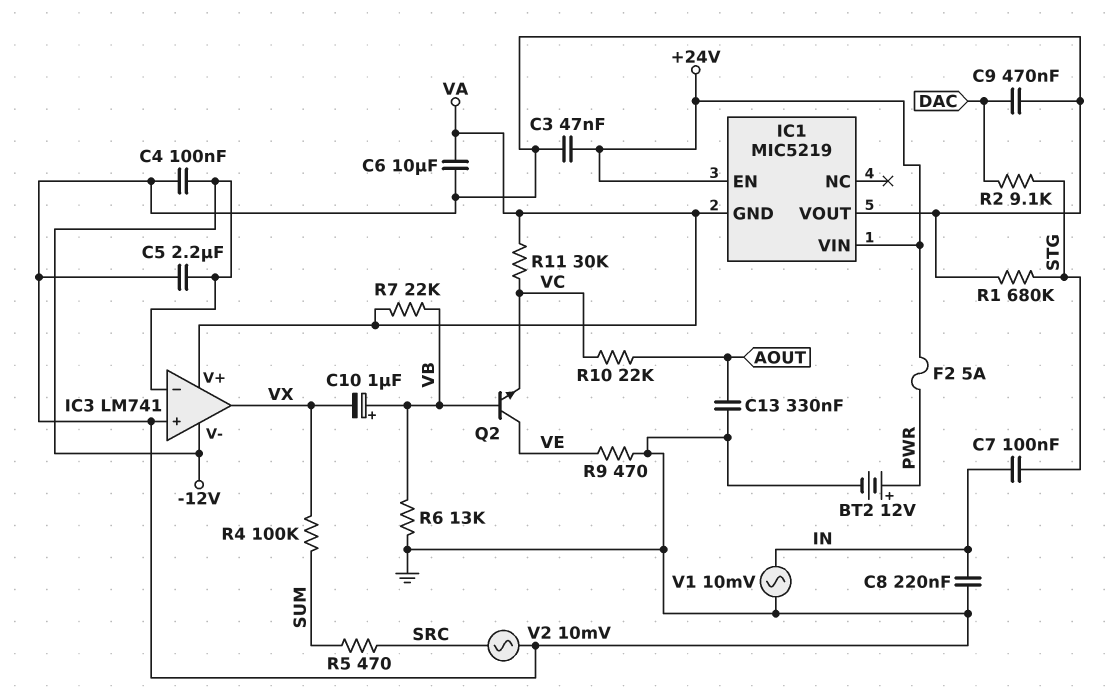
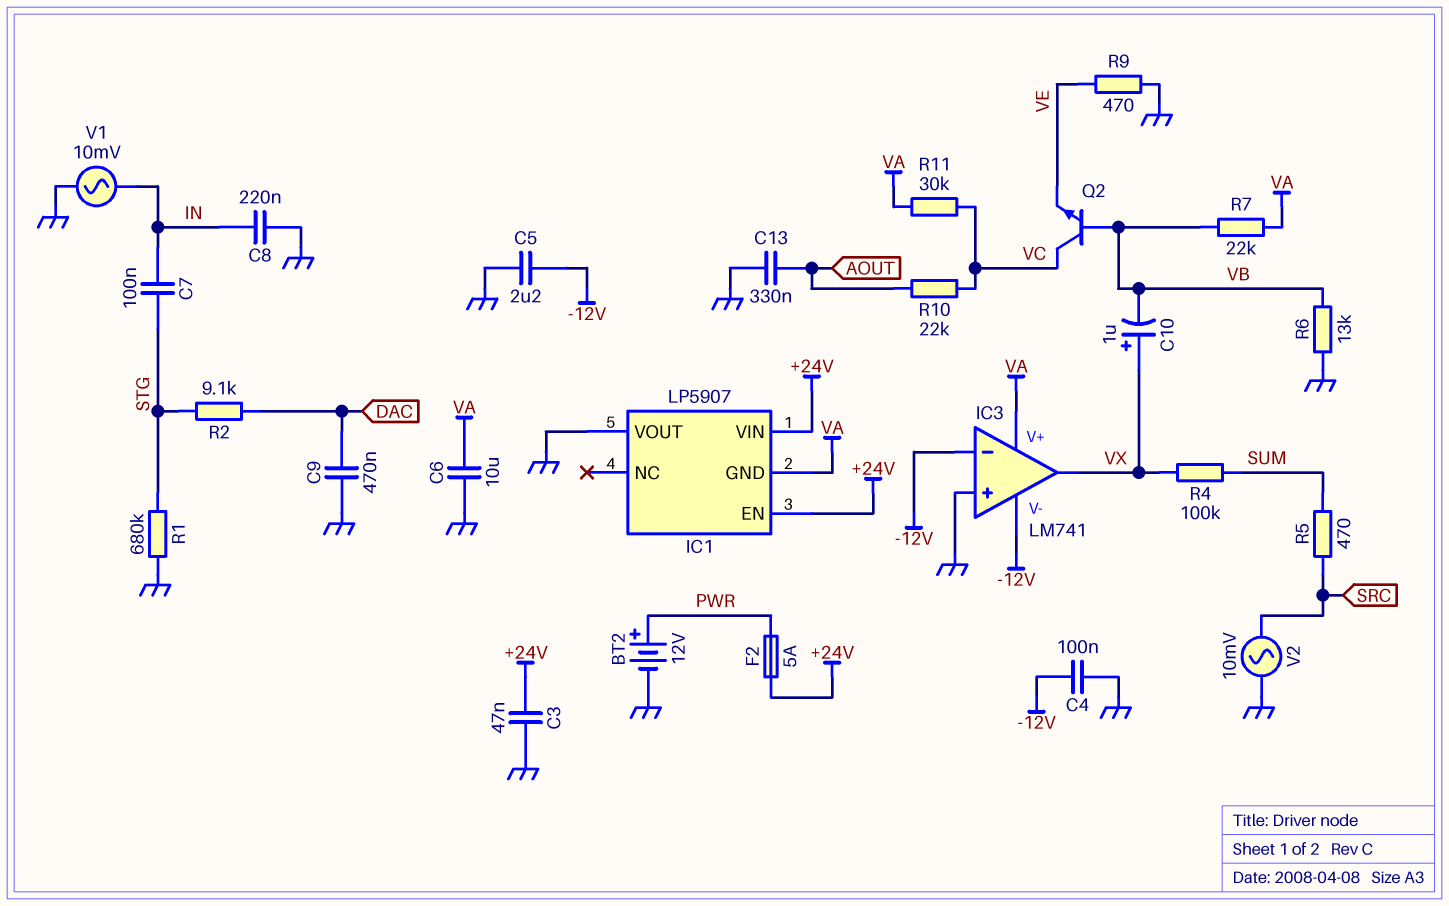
C10: 1uF (plus VB, minus VX) -> 1uF (plus VX, minus VB)
IC1: MIC5219 -> LP5907
Q2: NPN (B VB, C VE, E VC) -> NPN (B VB, C VC, E VE)

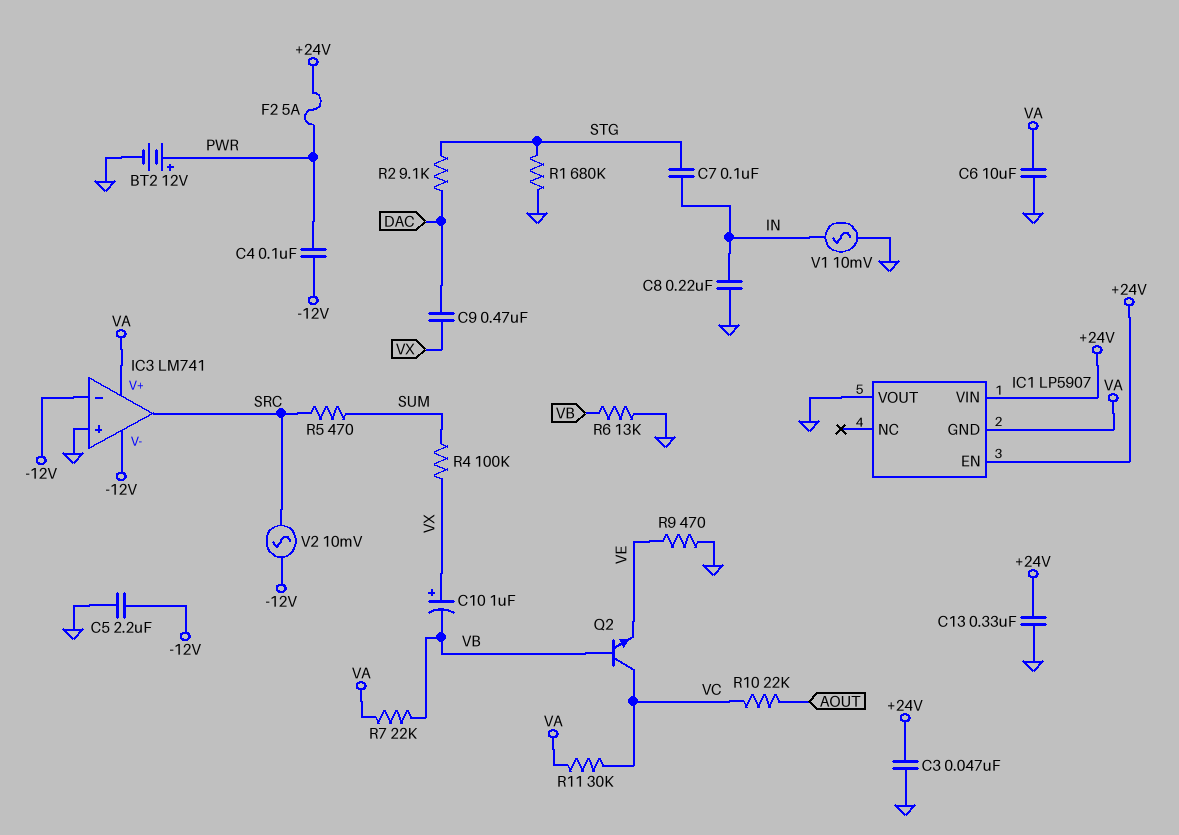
C4: 100nF (-12V, GND) -> 100nF (-12V, PWR)
C9: 470nF (DAC, GND) -> 470nF (DAC, VX)
C13: 330nF (AOUT, GND) -> 330nF (+24V, GND)
IC3 pin out: VX -> SRC
V2: AC 10mV (GND, SRC) -> AC 10mV (-12V, SRC)

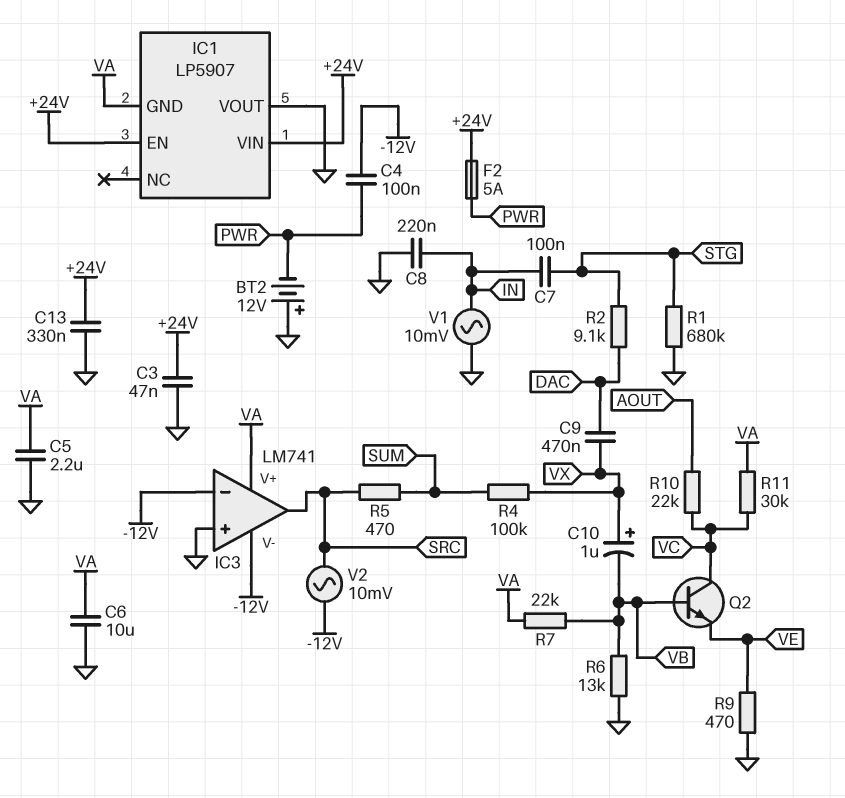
BT2: 12V (plus PWR, minus GND) -> 12V (plus GND, minus PWR)
C5: 2.2uF (-12V, GND) -> 2.2uF (GND, VA)

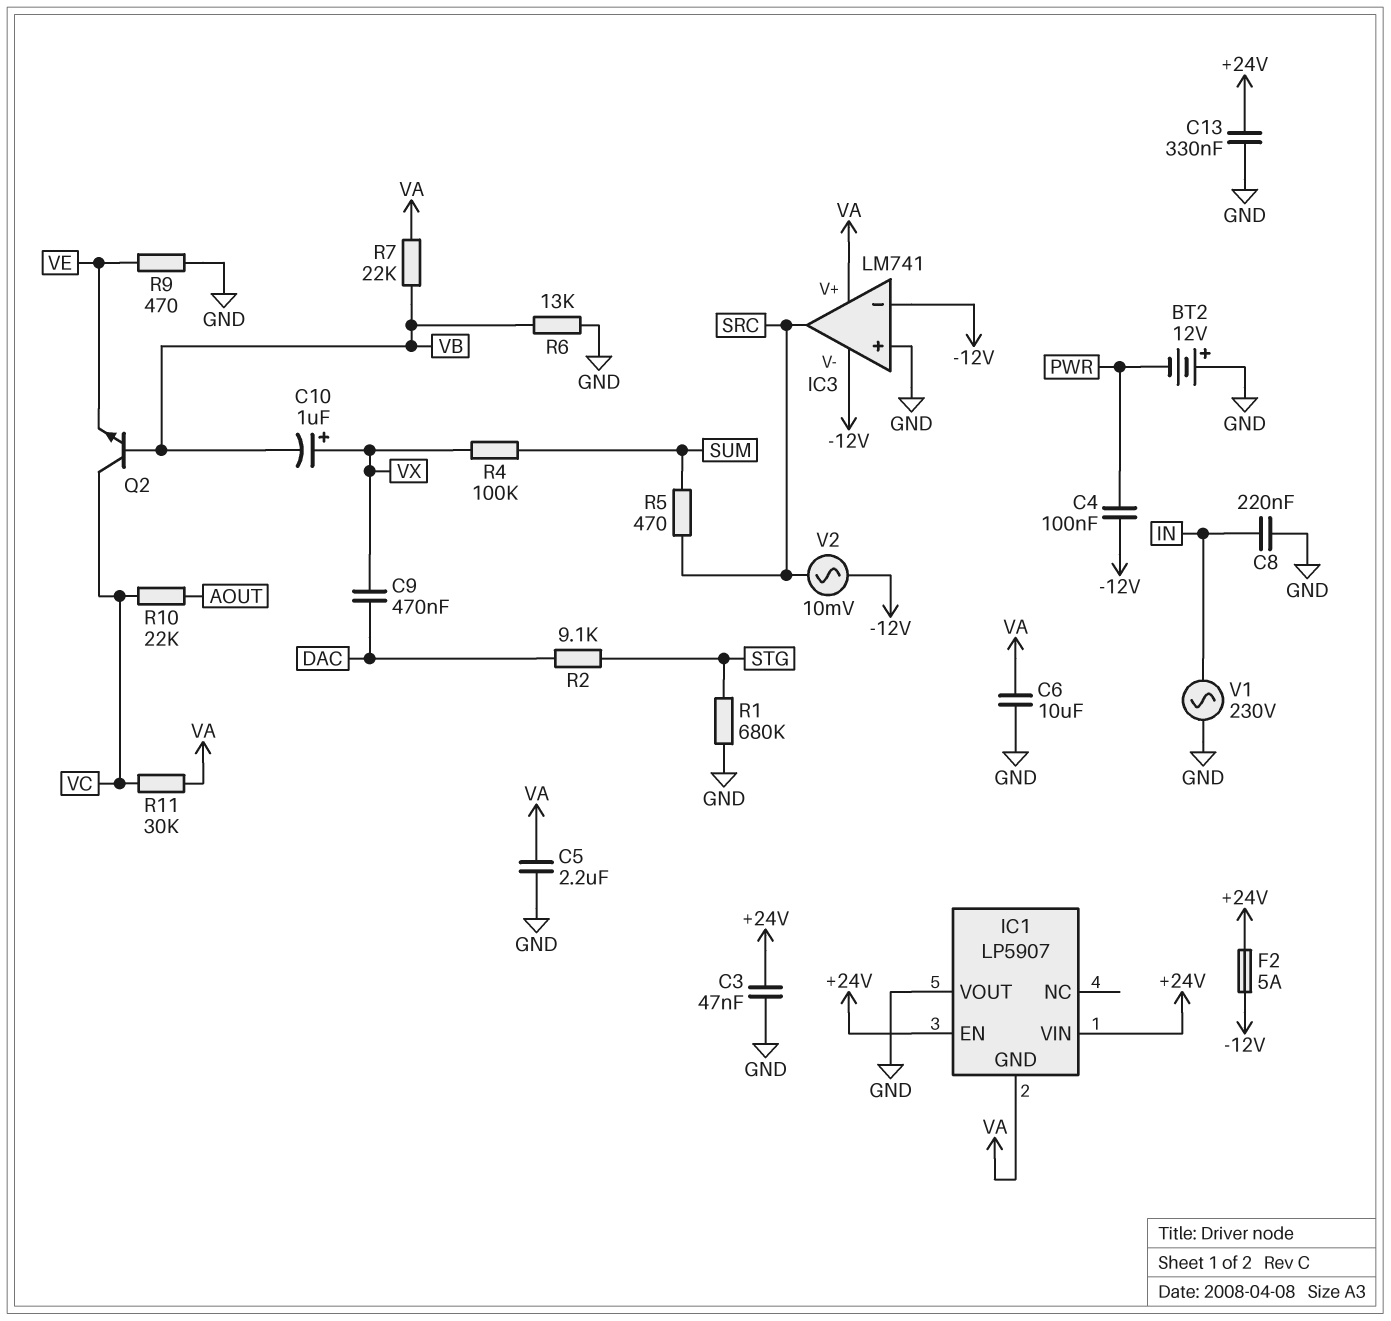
C7: 100nF (IN, STG) -> none
F2: 5A (+24V, PWR) -> 5A (+24V, -12V)
V1: AC 10mV (GND, IN) -> AC 230V (GND, IN)

